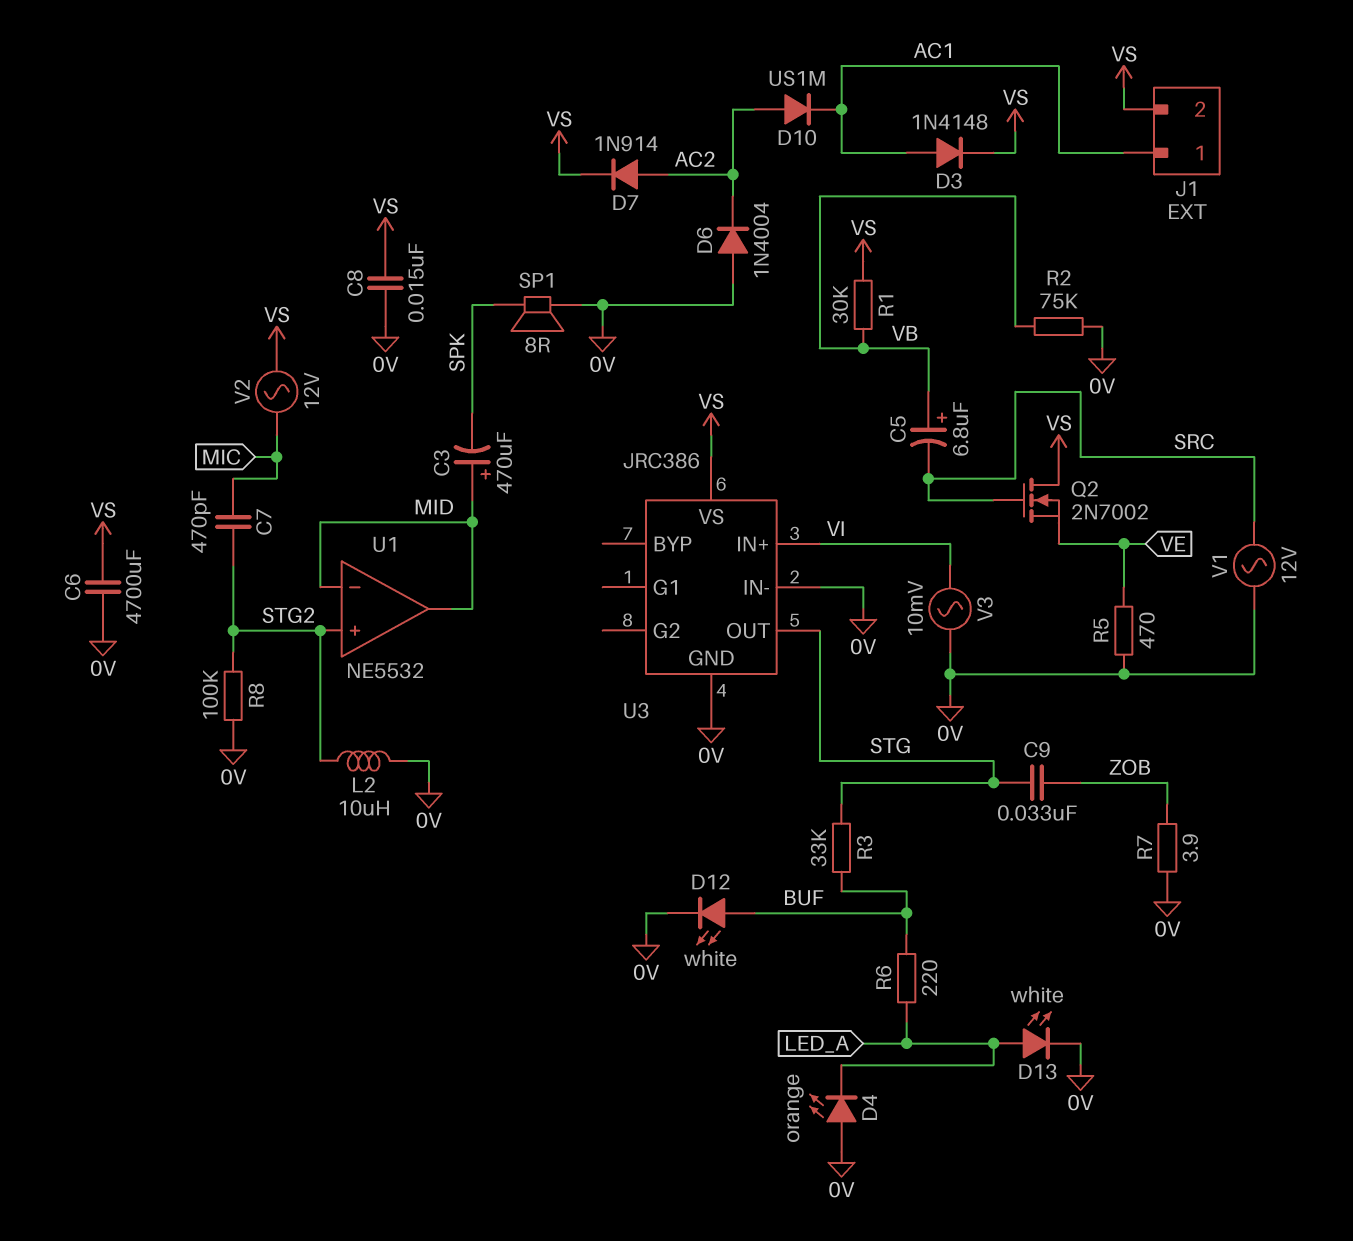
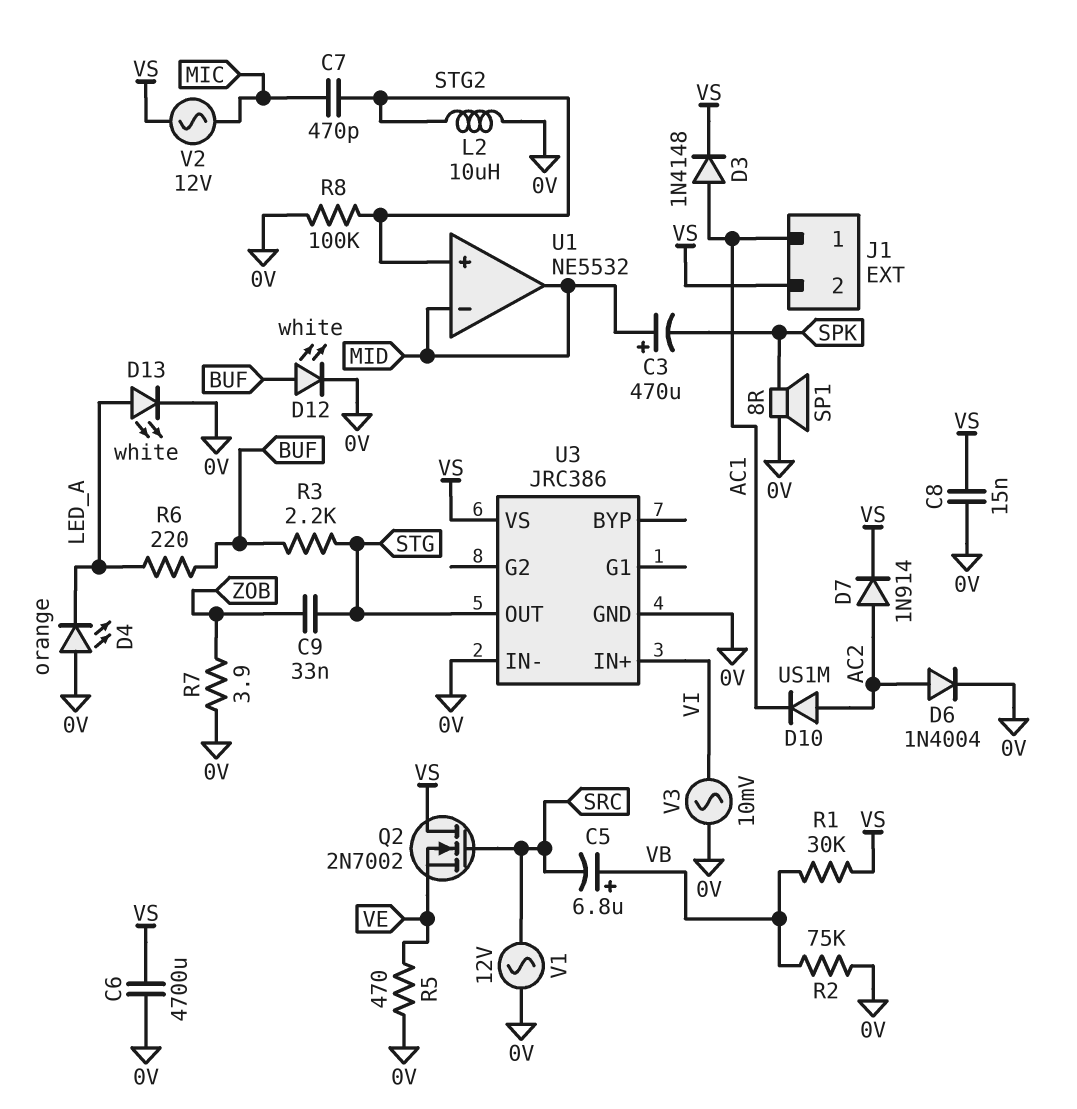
D6: diode 1N4004 (A 0V, K AC2) -> diode 1N4004 (A AC2, K 0V)
R3: 33k (BUF, STG) -> 2.2k (BUF, STG)

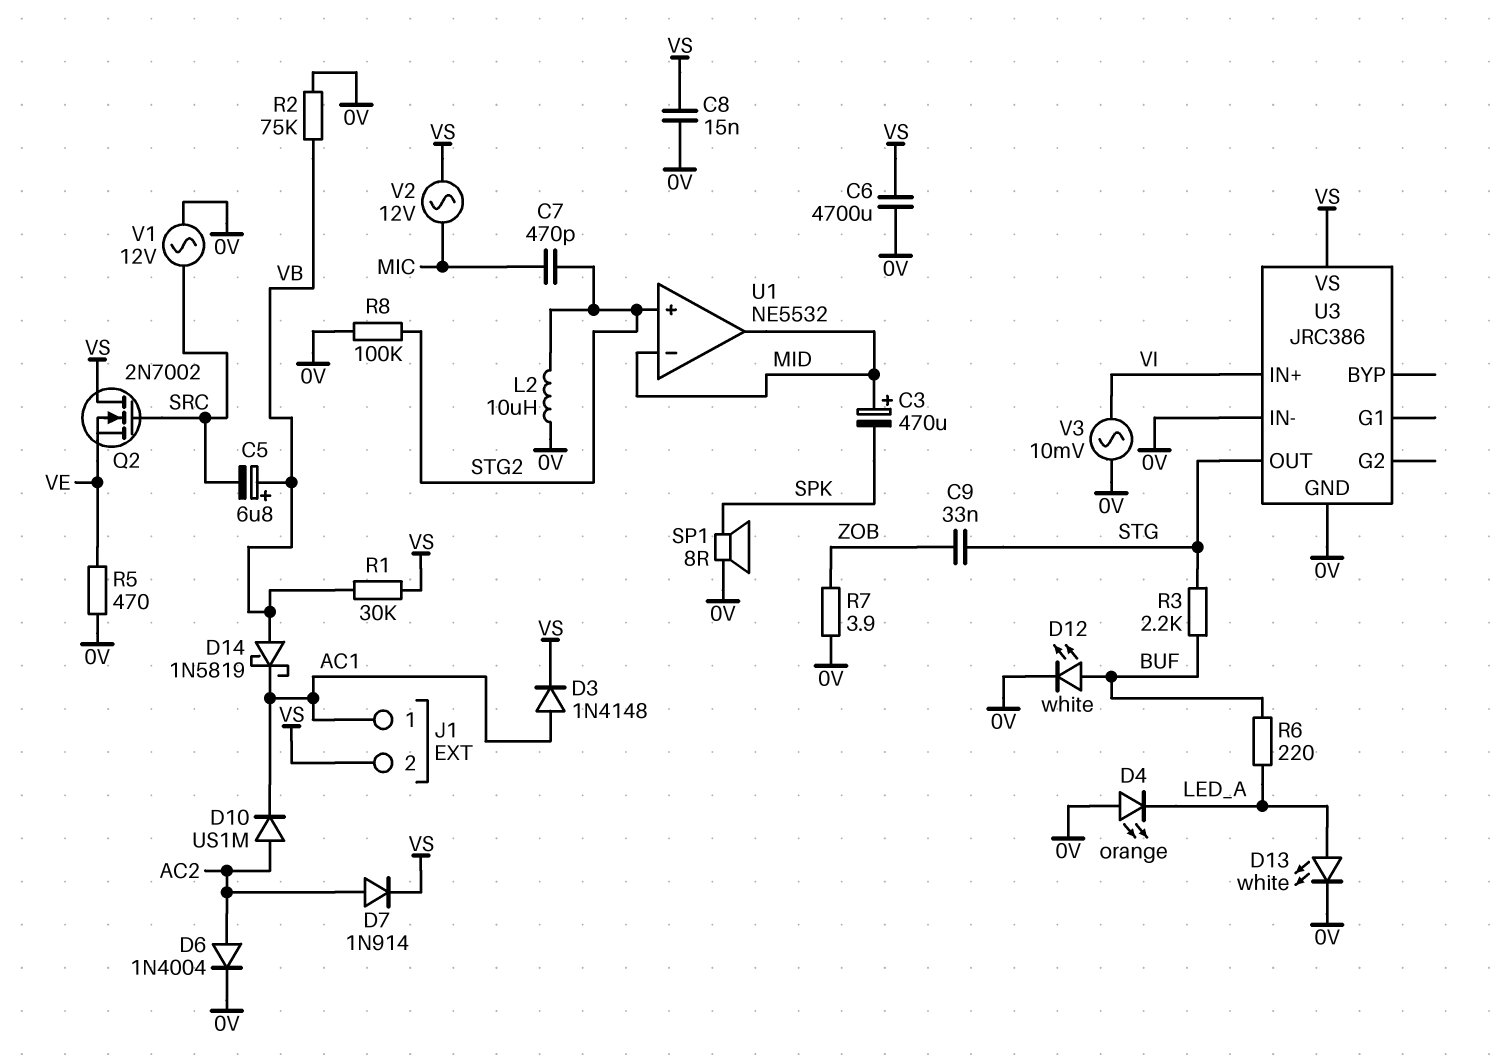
D14: none -> schottky 1N5819 (A VB, K AC1)

